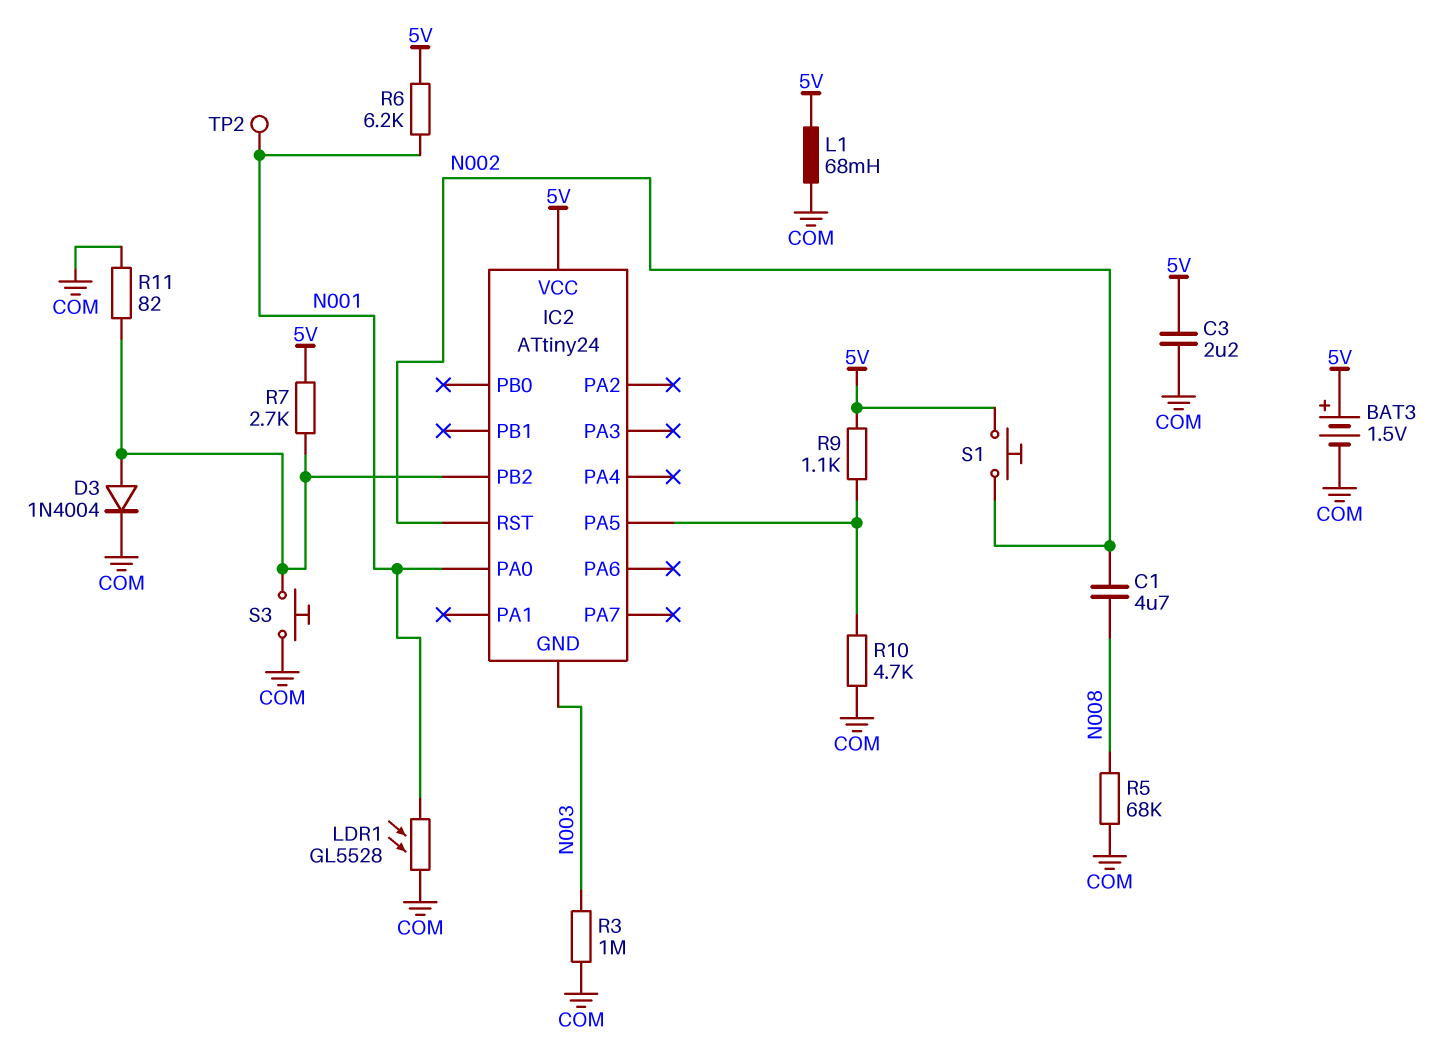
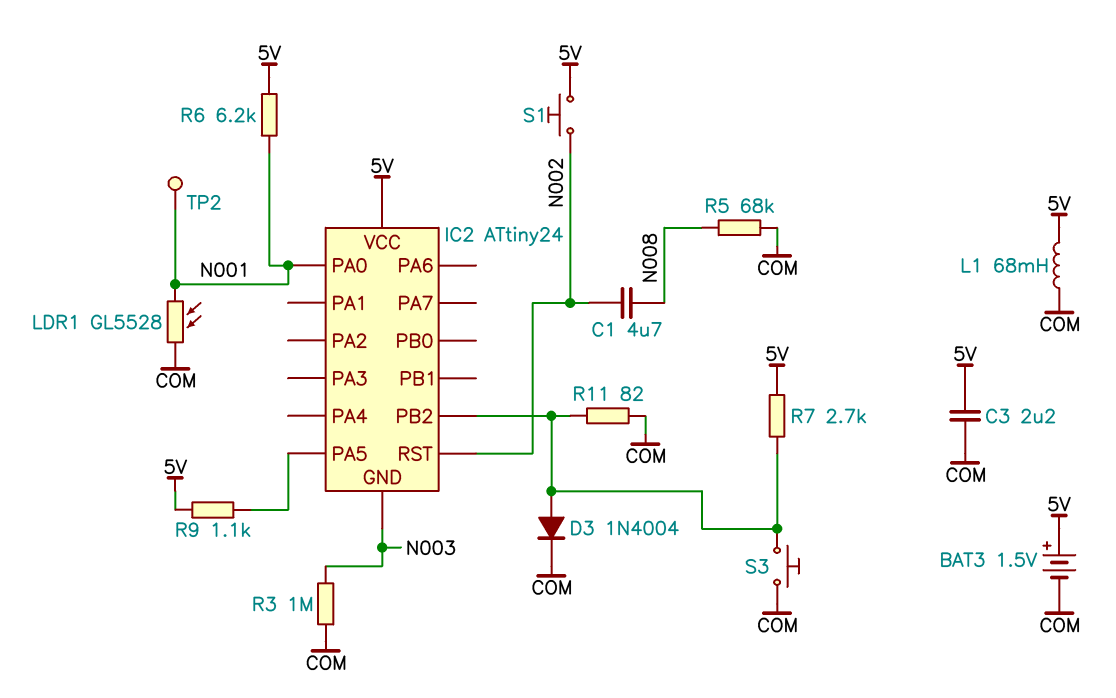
R10: 4.7k (COM, IC2/PA5) -> none

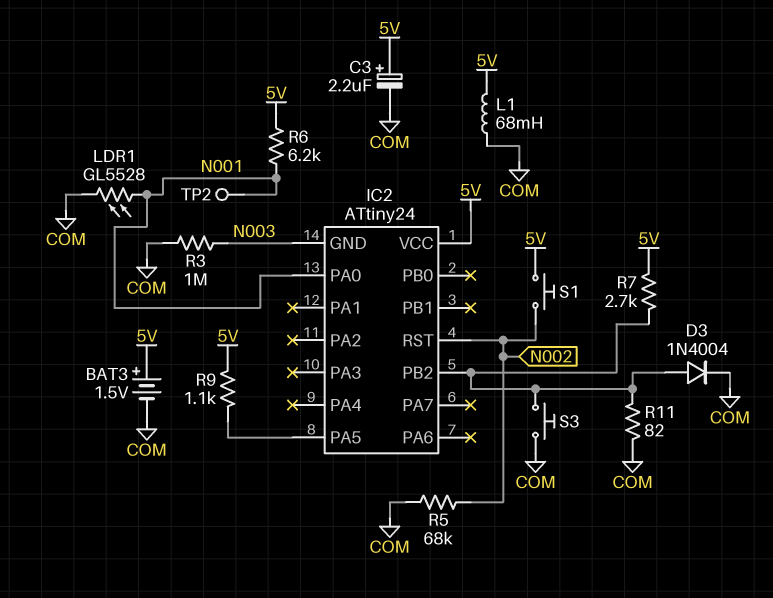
C1: 4.7uF (N002, N008) -> none
C3: 2.2uF (5V, COM) -> 2.2uF (plus 5V, minus COM)
R5: 68k (COM, N008) -> 68k (COM, N002)

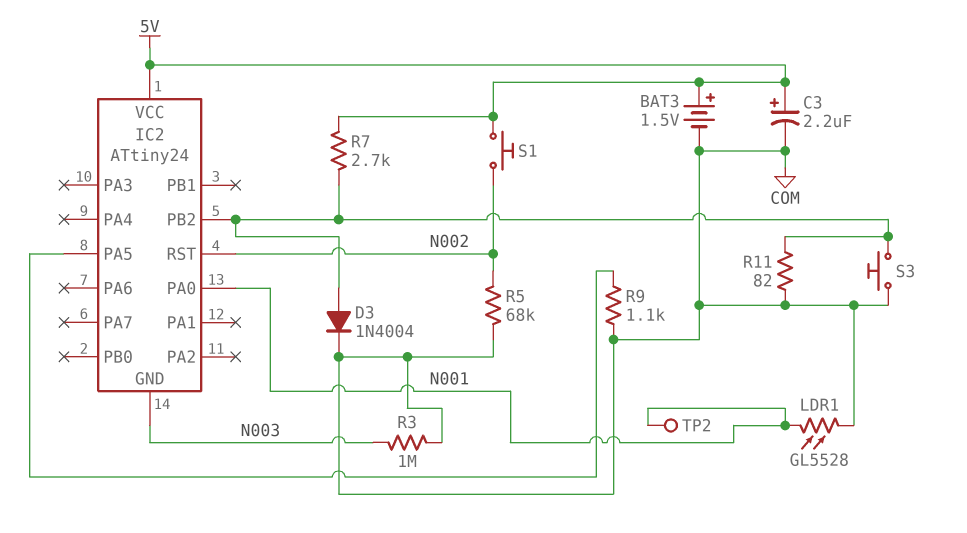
L1: 68mH (5V, COM) -> none
R6: 6.2k (5V, N001) -> none
R9: 1.1k (5V, IC2/PA5) -> 1.1k (COM, IC2/PA5)

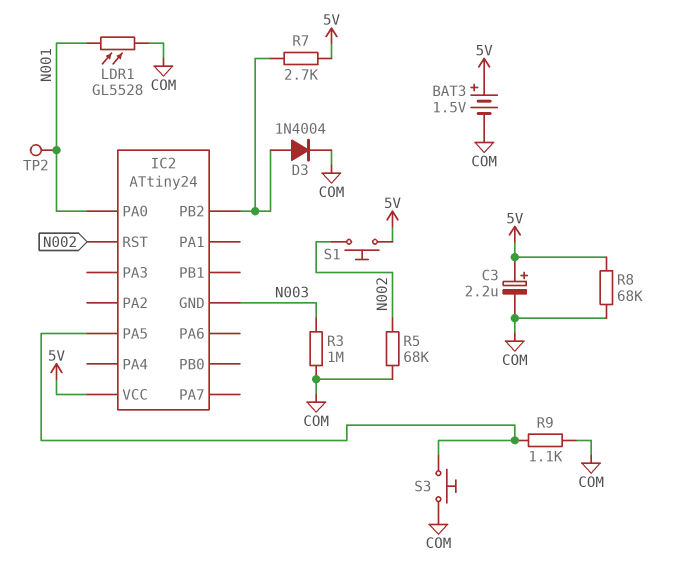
R8: none -> 68k (5V, COM)
R11: 82 (COM, IC2/PB2) -> none
S3: button (COM, IC2/PB2) -> button (COM, IC2/PA5)

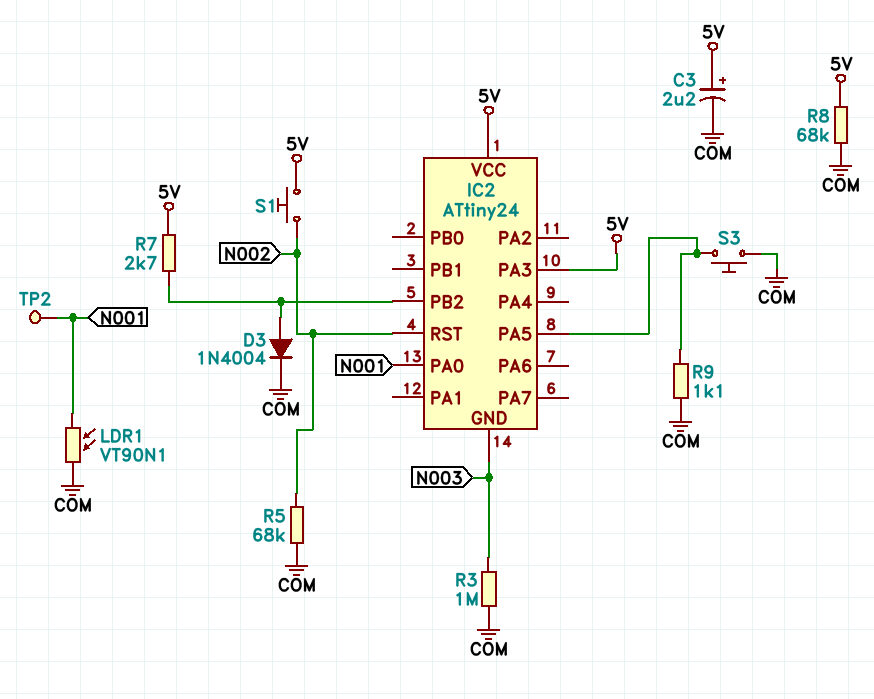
BAT3: 1.5V (plus 5V, minus COM) -> none
IC2 pin PA3: none -> 5V
LDR1: GL5528 (COM, N001) -> VT90N1 (COM, N001)

